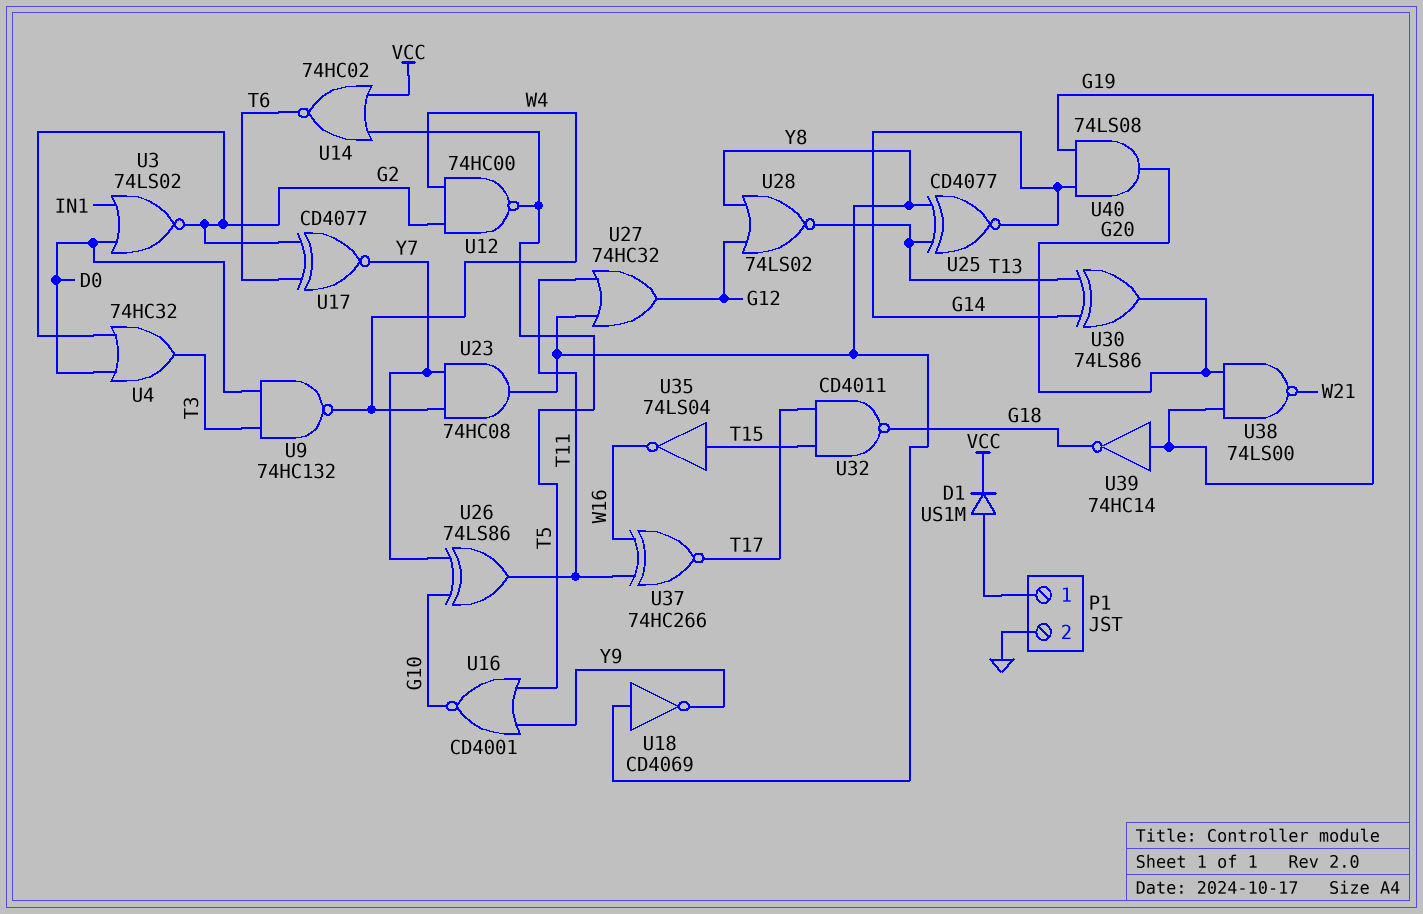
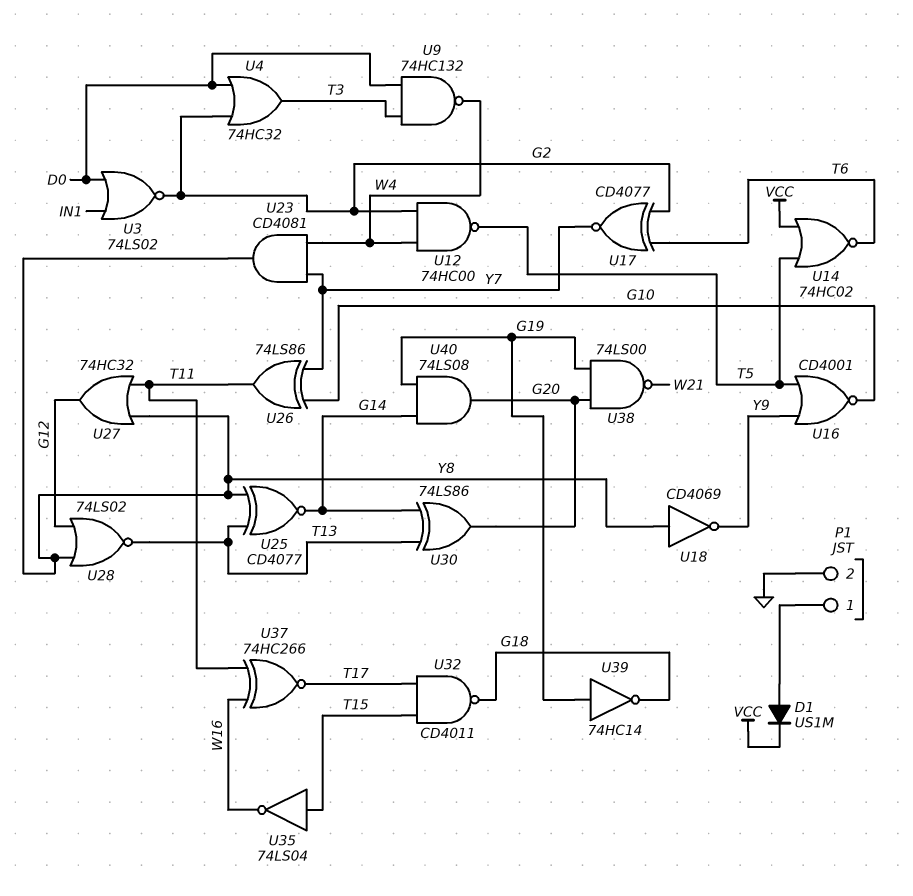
U23: AND 74HC08 (in W4, in Y7, out Y8) -> AND CD4081 (in W4, in Y7, out Y8)

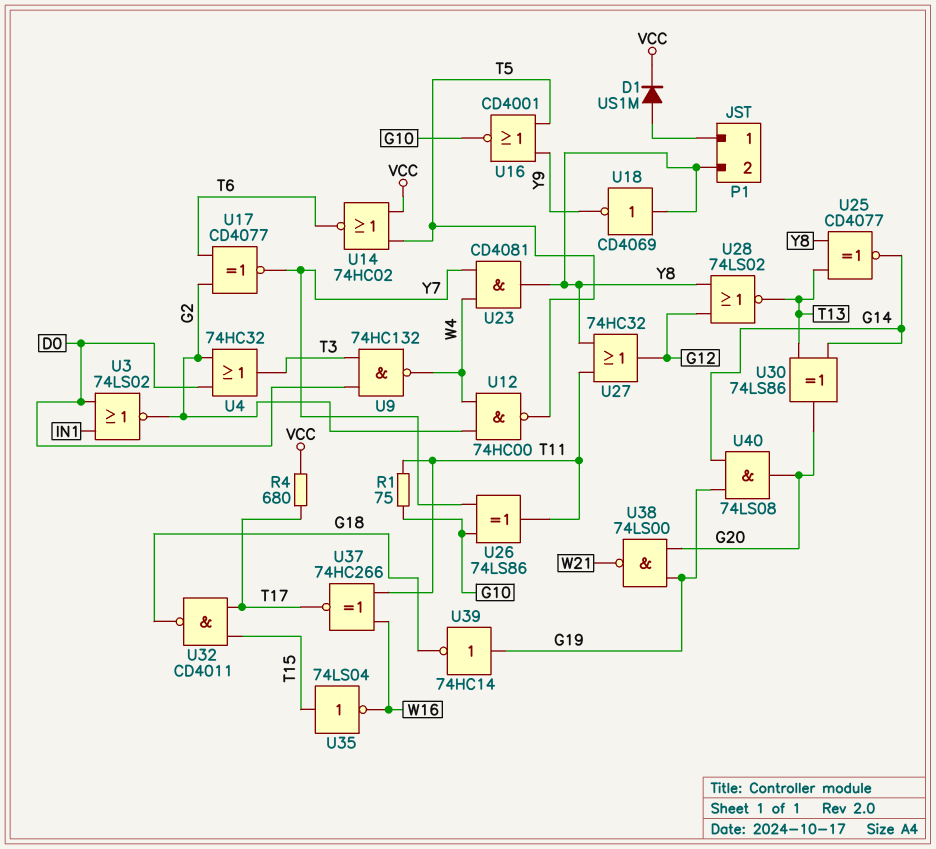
P1 pin 2: GND -> Y8
R1: none -> 75 (G10, T11)
R4: none -> 680 (T17, VCC)

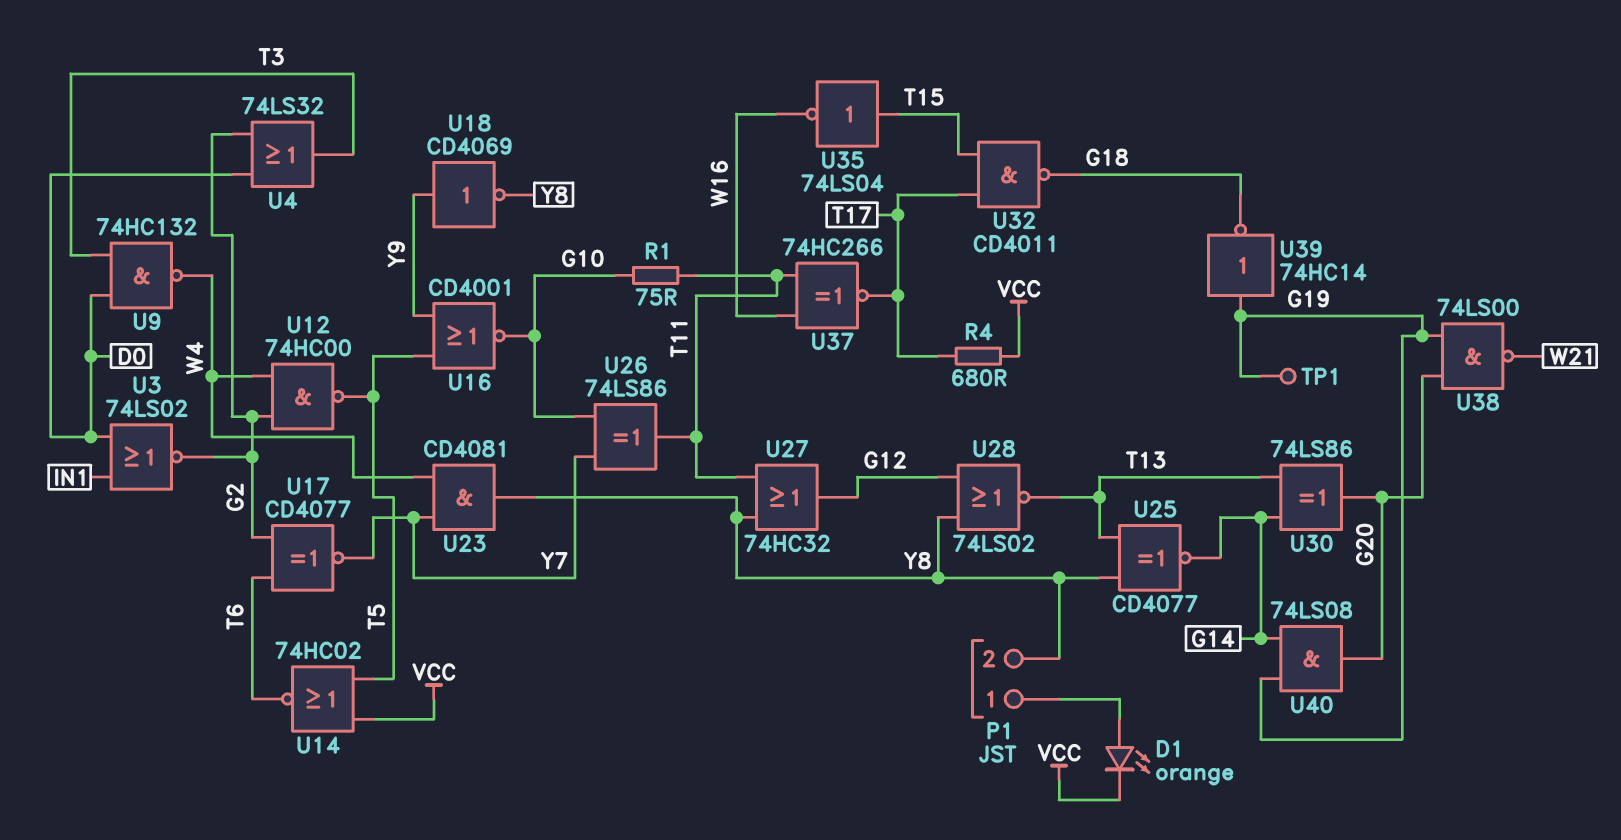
D1: diode US1M (A P1/1, K VCC) -> LED orange (A P1/1, K VCC)
TP1: none -> test point (G19)
U4: OR 74HC32 (in D0, in G2, out T3) -> OR 74LS32 (in D0, in G2, out T3)
U18: NOT CD4069 (in Y8, out Y9) -> NOT CD4069 (in Y9, out Y8)

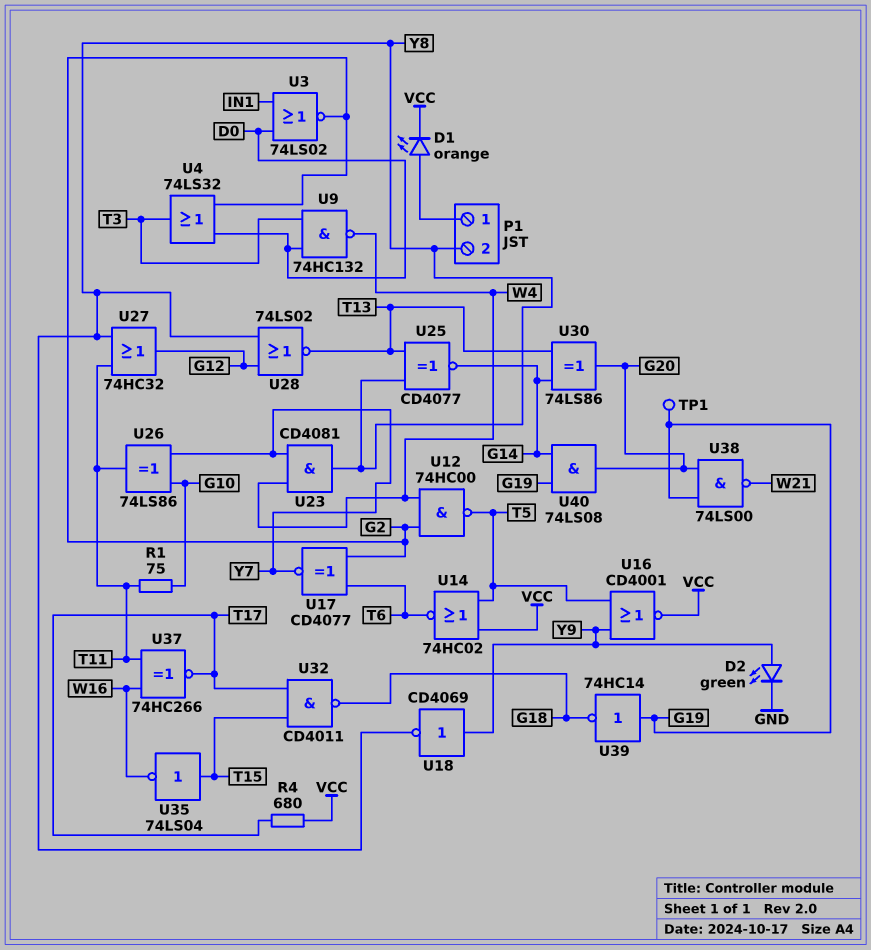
D2: none -> LED green (A Y9, K GND)
U16: NOR CD4001 (in T5, in Y9, out G10) -> NOR CD4001 (in T5, in Y9, out VCC)

